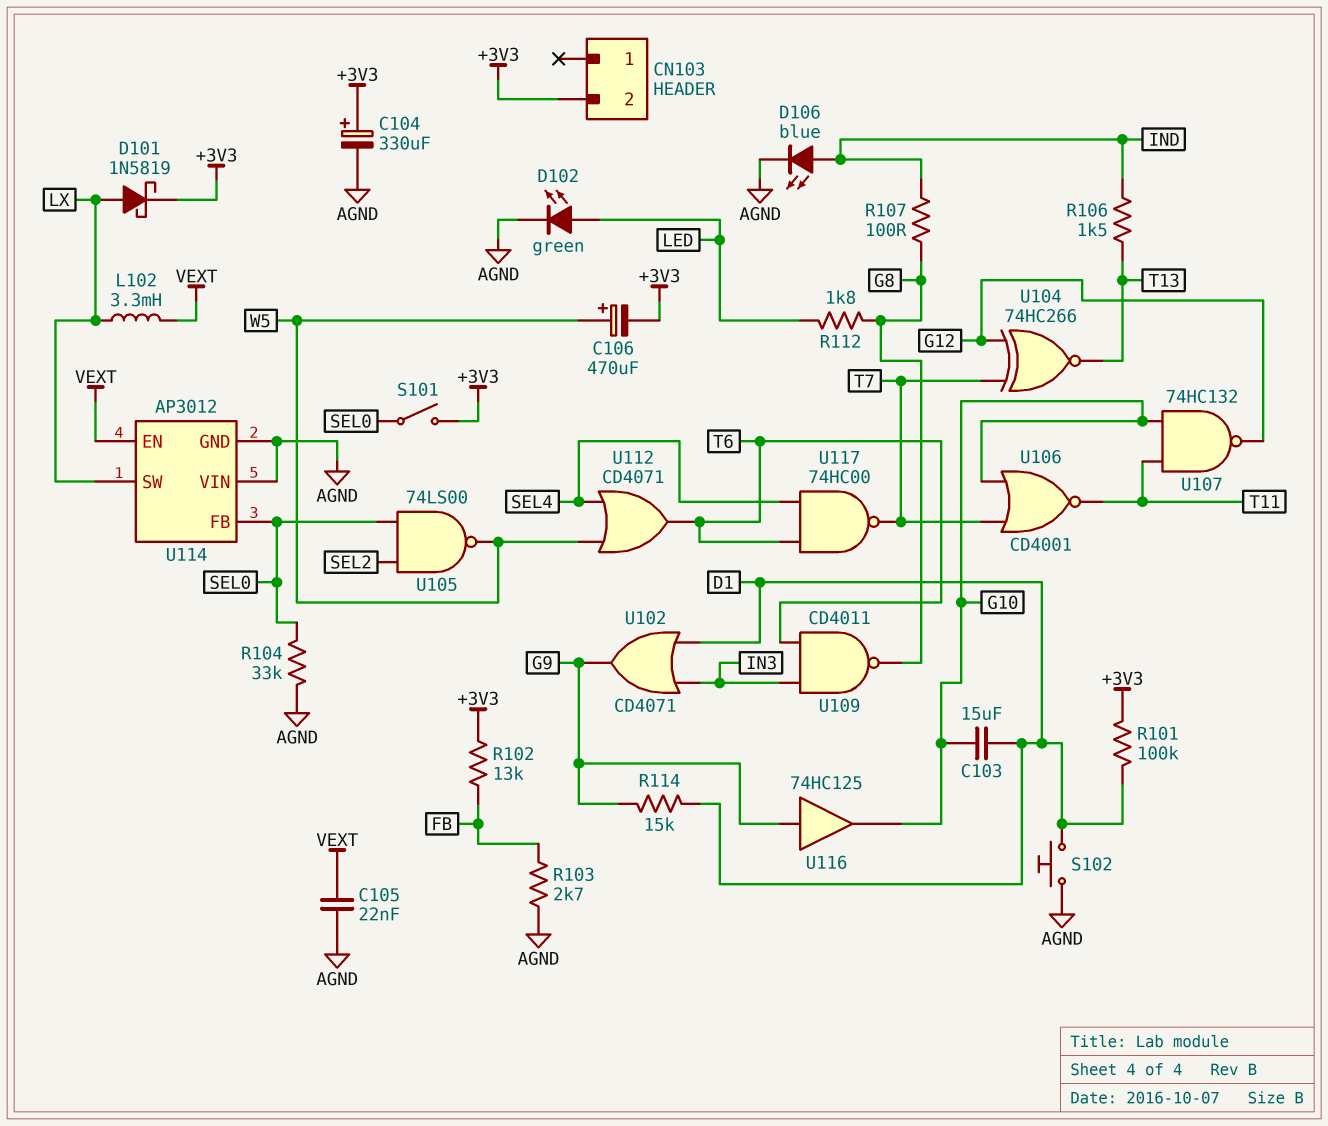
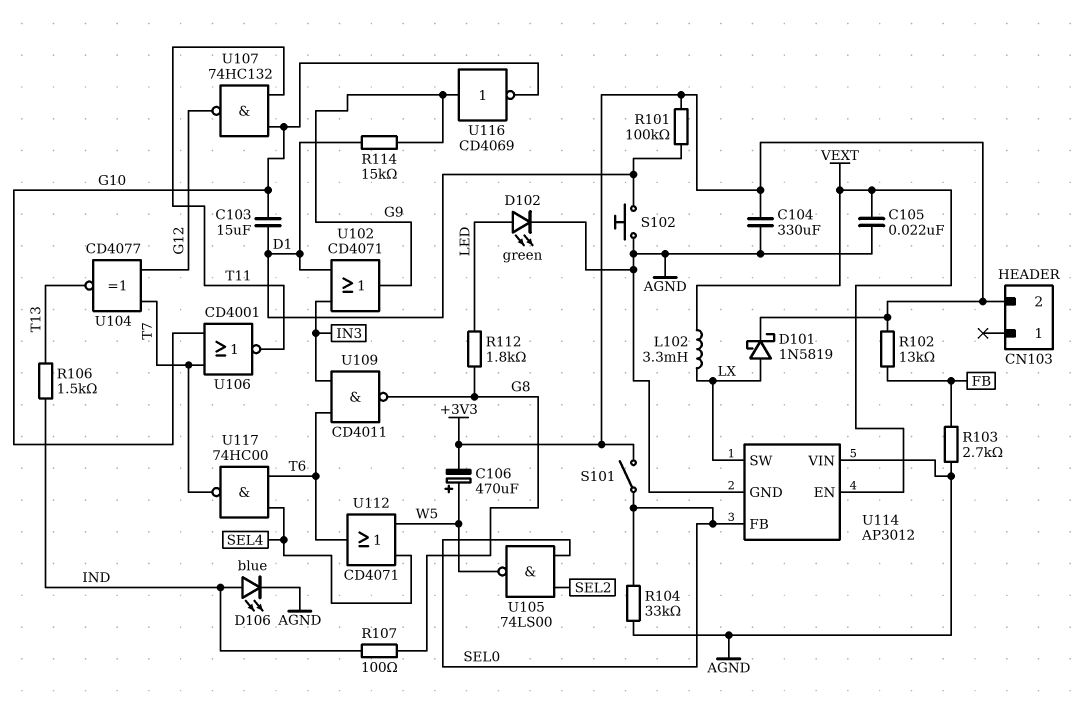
C104: 330uF (plus +3V3, minus AGND) -> 330uF (+3V3, AGND)
U104: XNOR 74HC266 (in G12, in T7, out T13) -> XNOR CD4077 (in G12, in T7, out T13)
U116: buffer 74HC125 (in G9, out G10) -> NOT CD4069 (in G9, out G10)

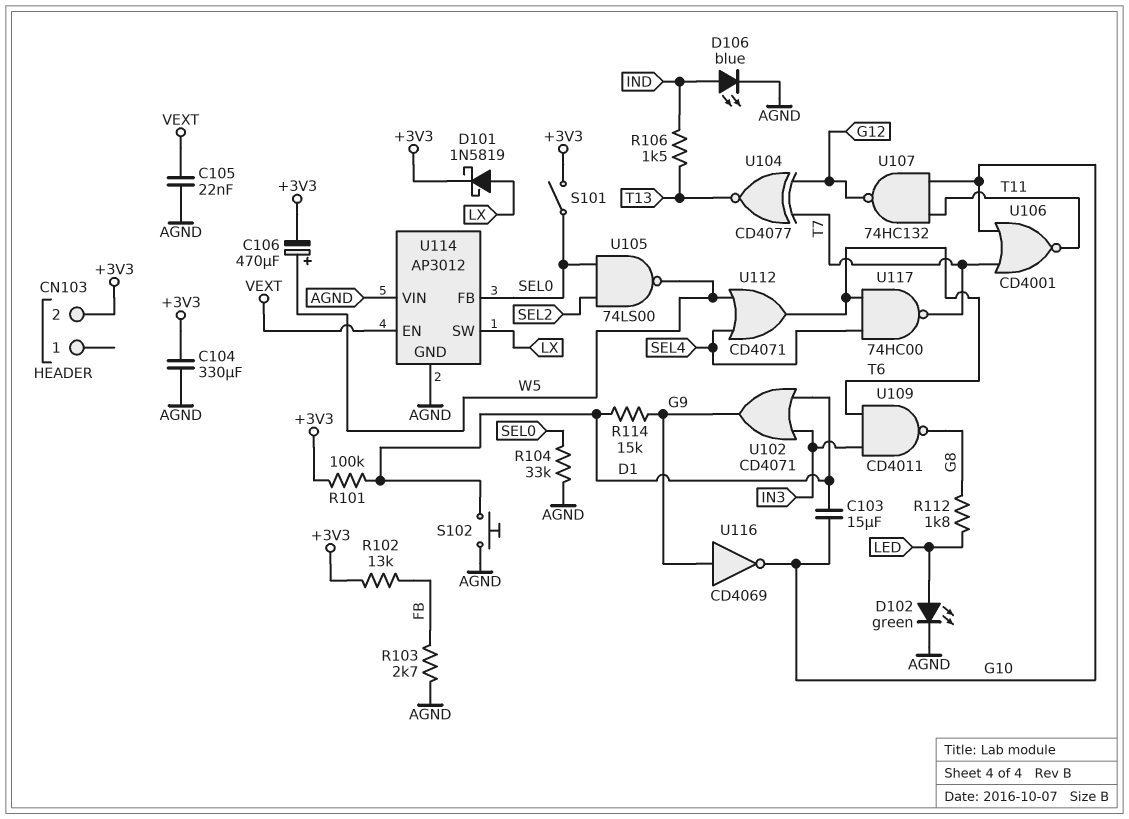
L102: 3.3mH (LX, VEXT) -> none
R107: 100 (G8, IND) -> none

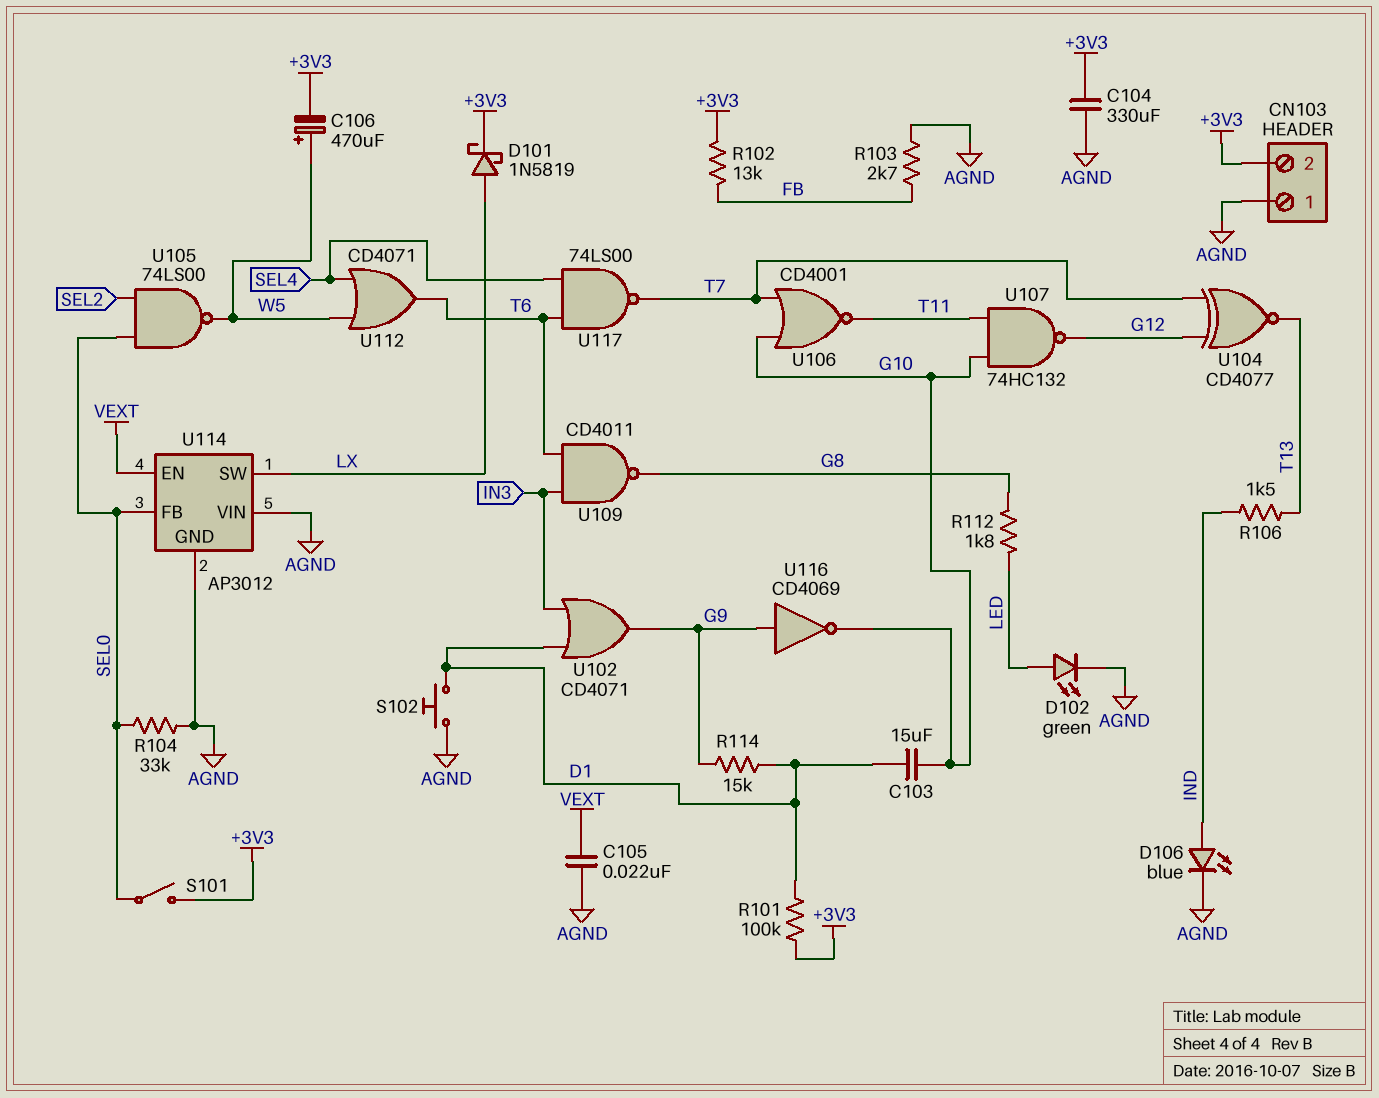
CN103 pin 1: none -> AGND
U117: NAND 74HC00 (in SEL4, in T6, out T7) -> NAND 74LS00 (in SEL4, in T6, out T7)

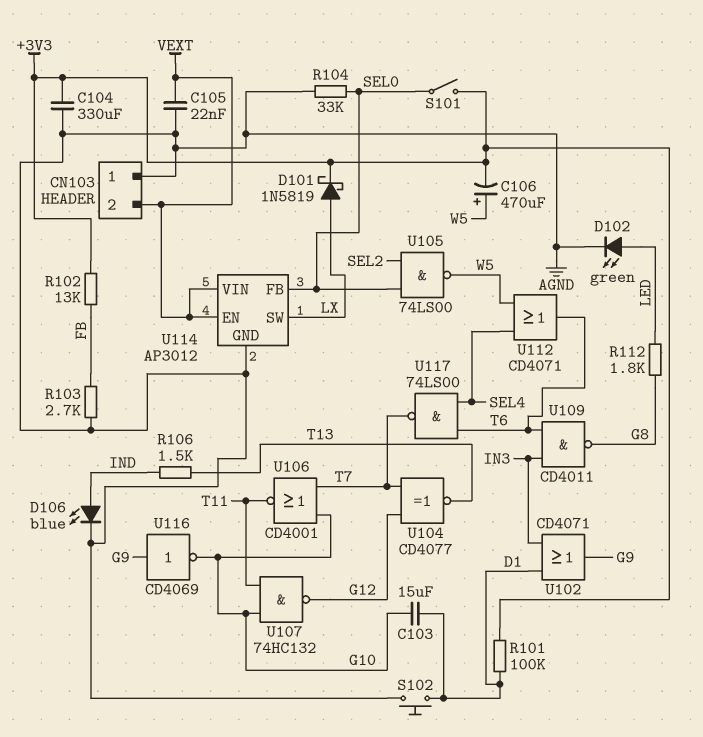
CN103 pin 2: +3V3 -> VEXT
R114: 15k (D1, G9) -> none
U114 pin VIN: AGND -> VEXT

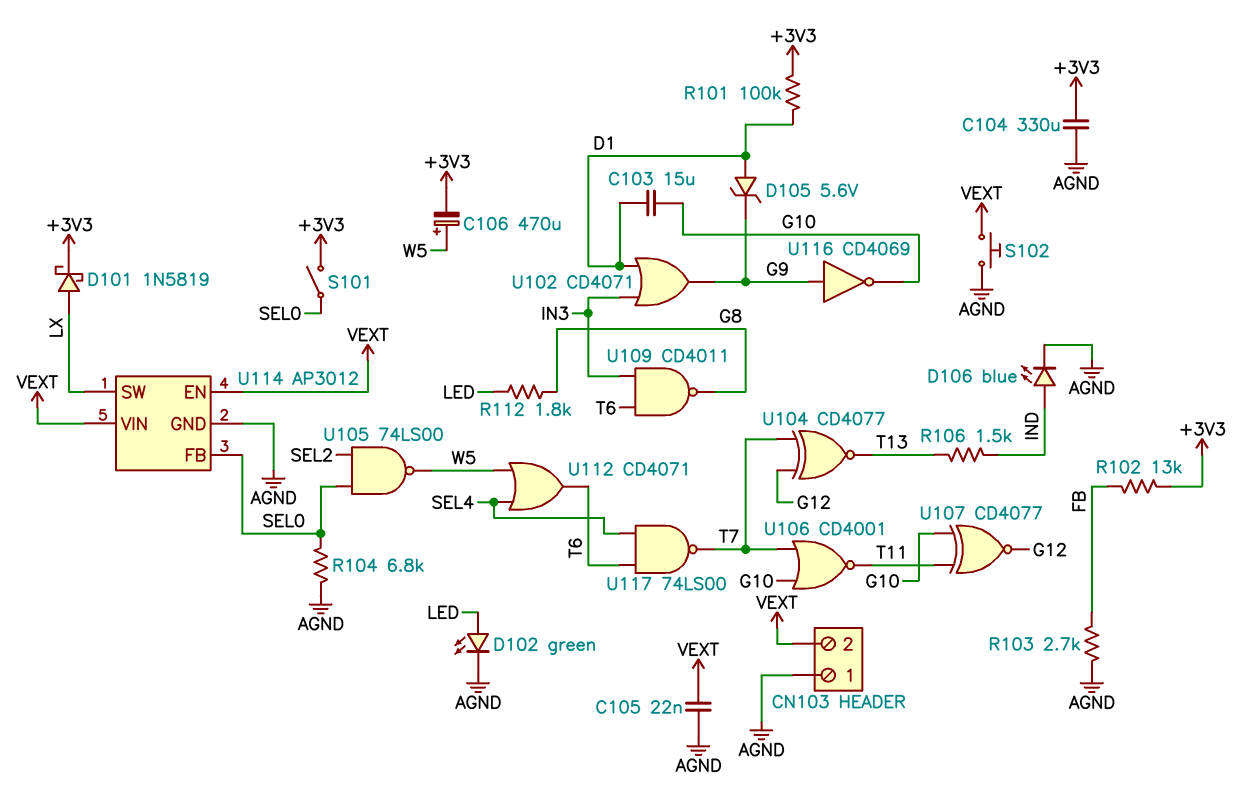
D105: none -> zener 5.6V (A D1, K G9)
R104: 33k (AGND, SEL0) -> 6.8k (AGND, SEL0)
S102: button (AGND, D1) -> button (AGND, VEXT)
U107: NAND 74HC132 (in G10, in T11, out G12) -> XNOR CD4077 (in G10, in T11, out G12)

